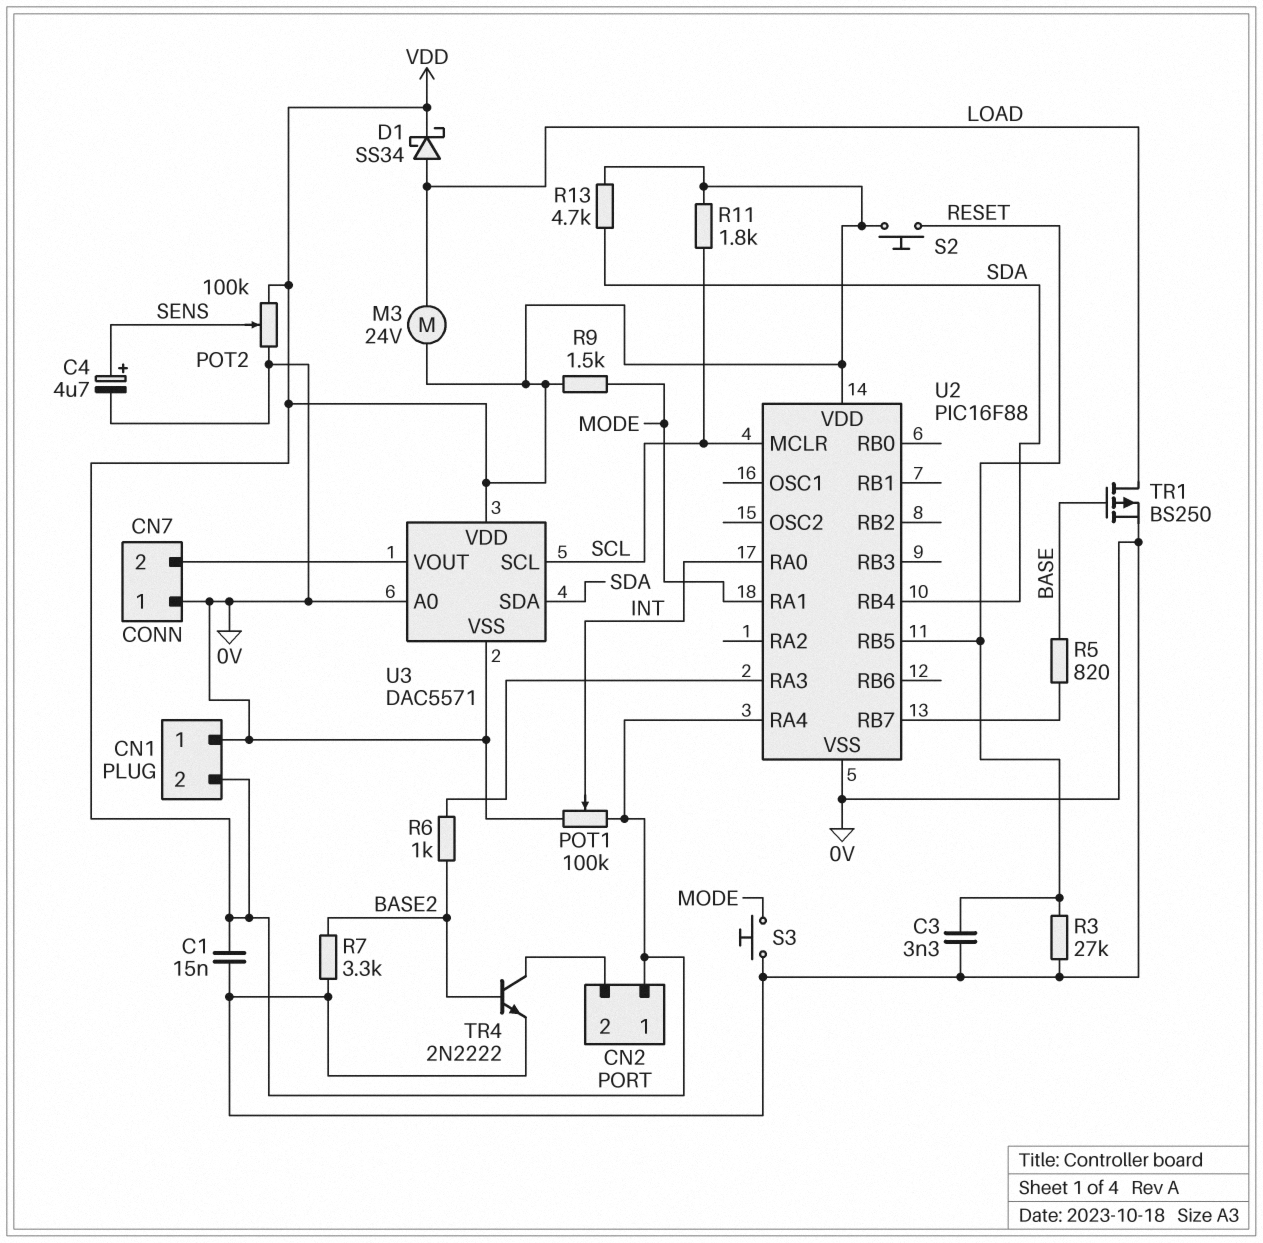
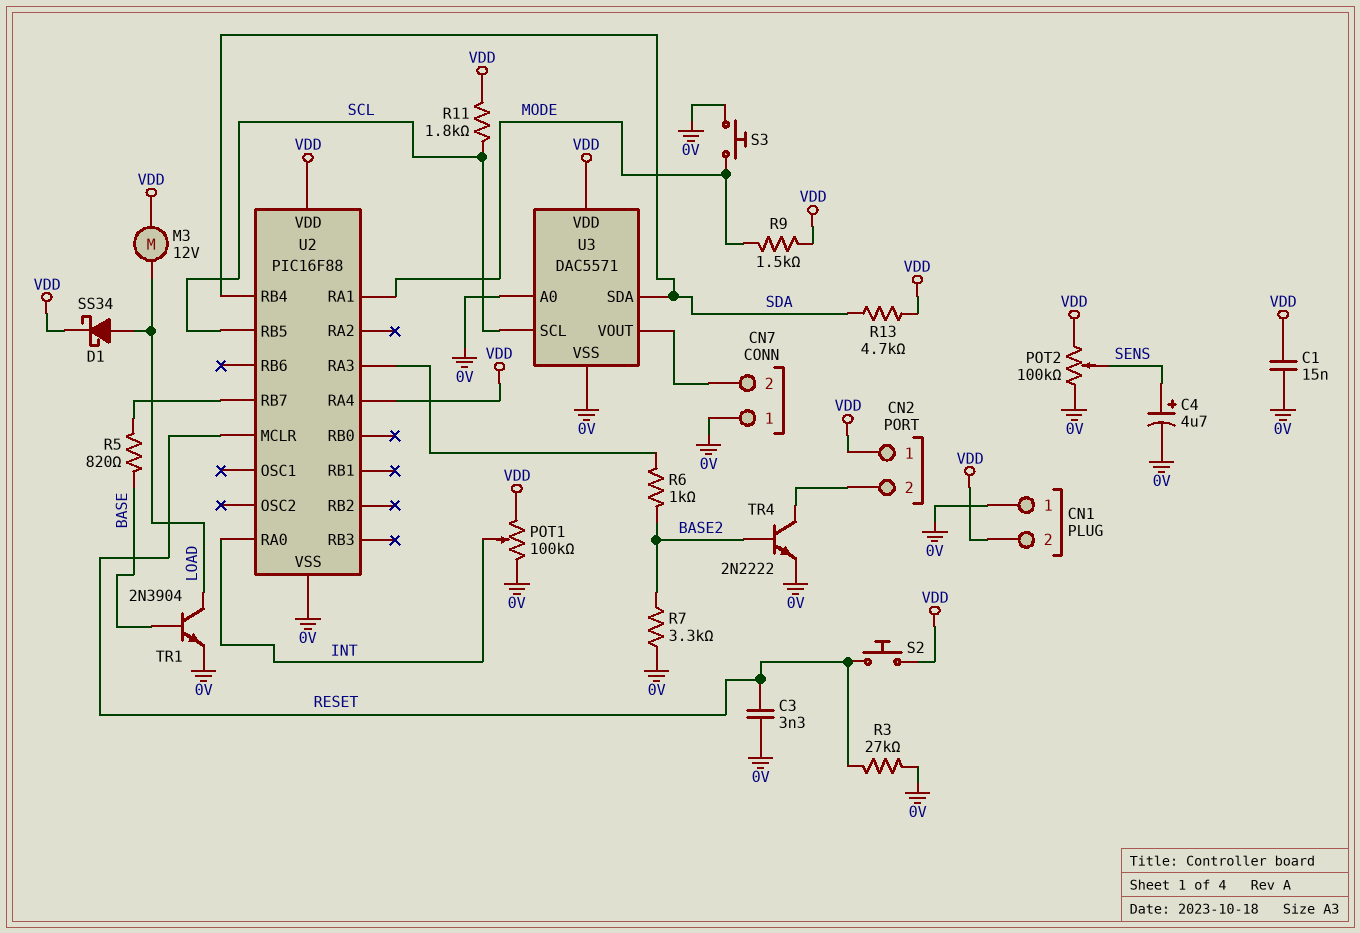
M3: motor 24V (LOAD, VDD) -> motor 12V (LOAD, VDD)
TR1: PMOS BS250 (G BASE, D LOAD, S 0V) -> NPN 2N3904 (B BASE, C LOAD, E 0V)
U2 pin MCLR: SCL -> RESET
U2 pin RB5: RESET -> SCL

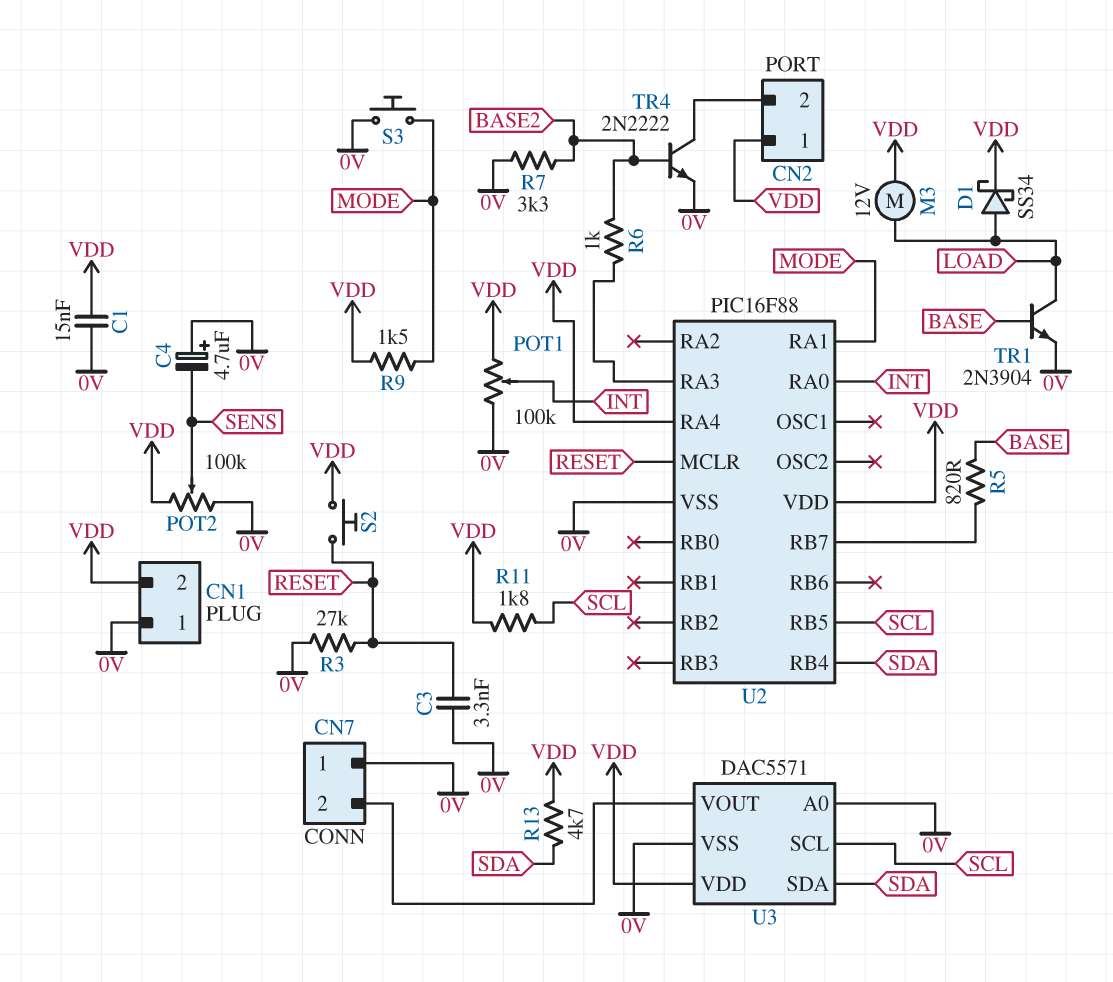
C4: 4.7uF (plus SENS, minus 0V) -> 4.7uF (plus 0V, minus SENS)

